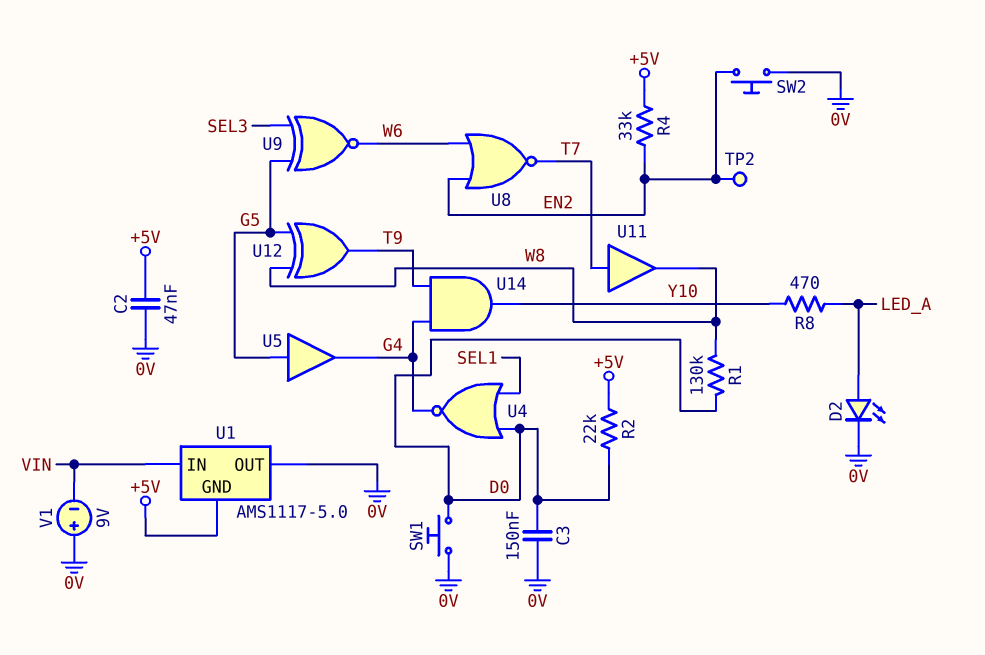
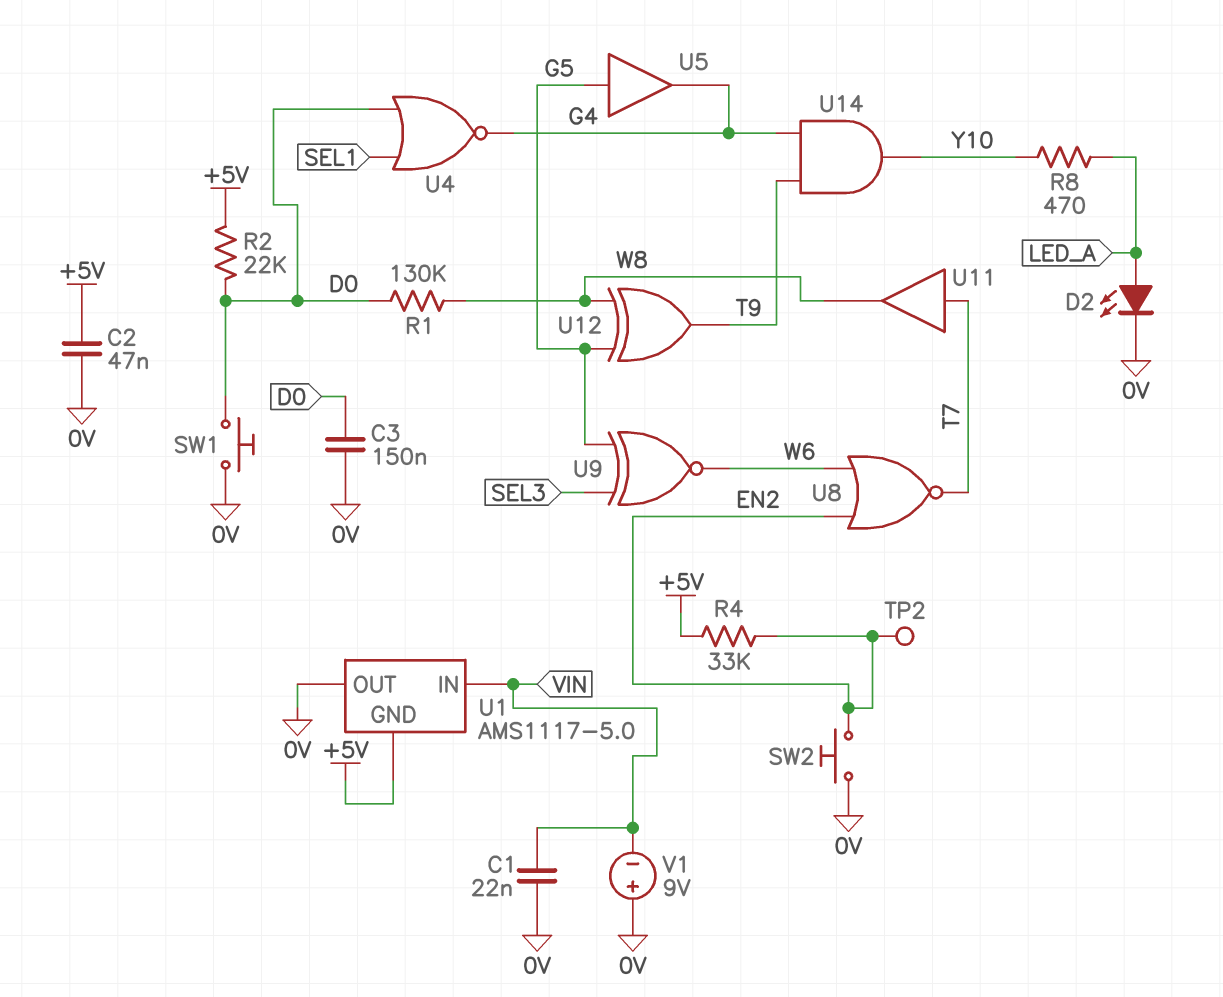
C1: none -> 22nF (0V, VIN)

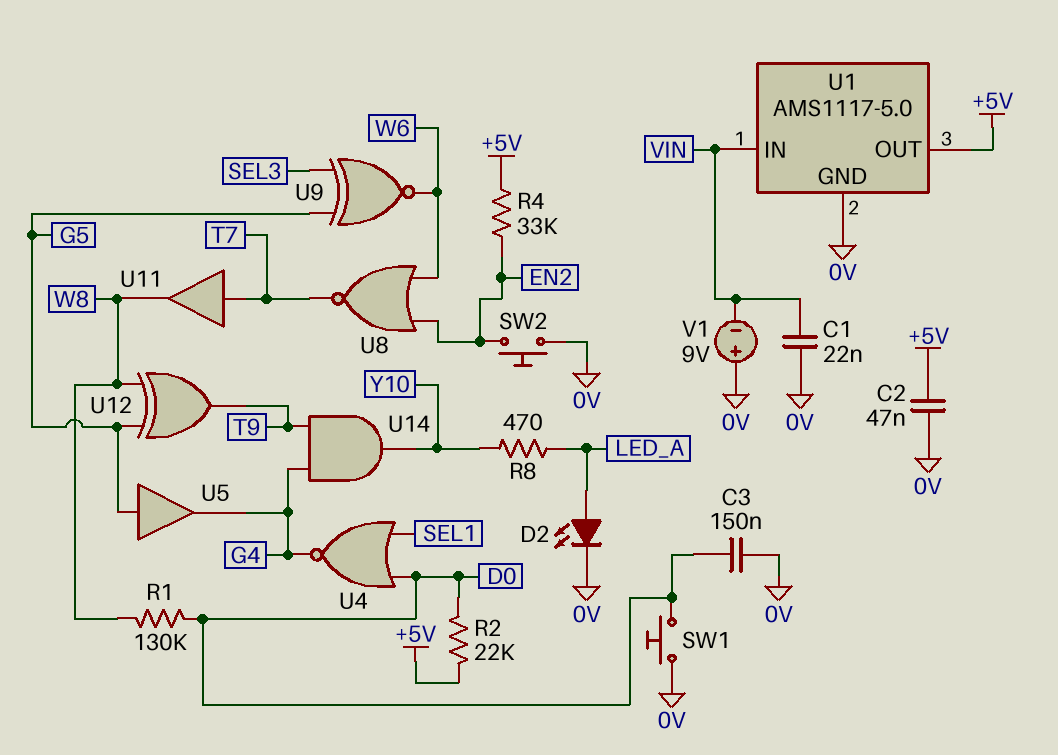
TP2: test point (EN2) -> none
U1 pin GND: +5V -> 0V
U1 pin OUT: 0V -> +5V

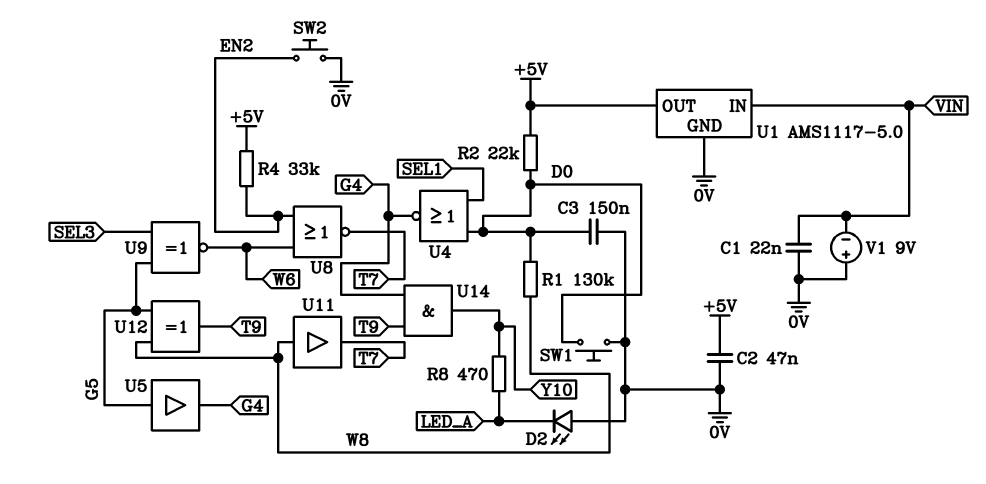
D2: LED (A LED_A, K 0V) -> LED (A 0V, K LED_A)
U11: buffer (in T7, out W8) -> buffer (in W8, out T7)

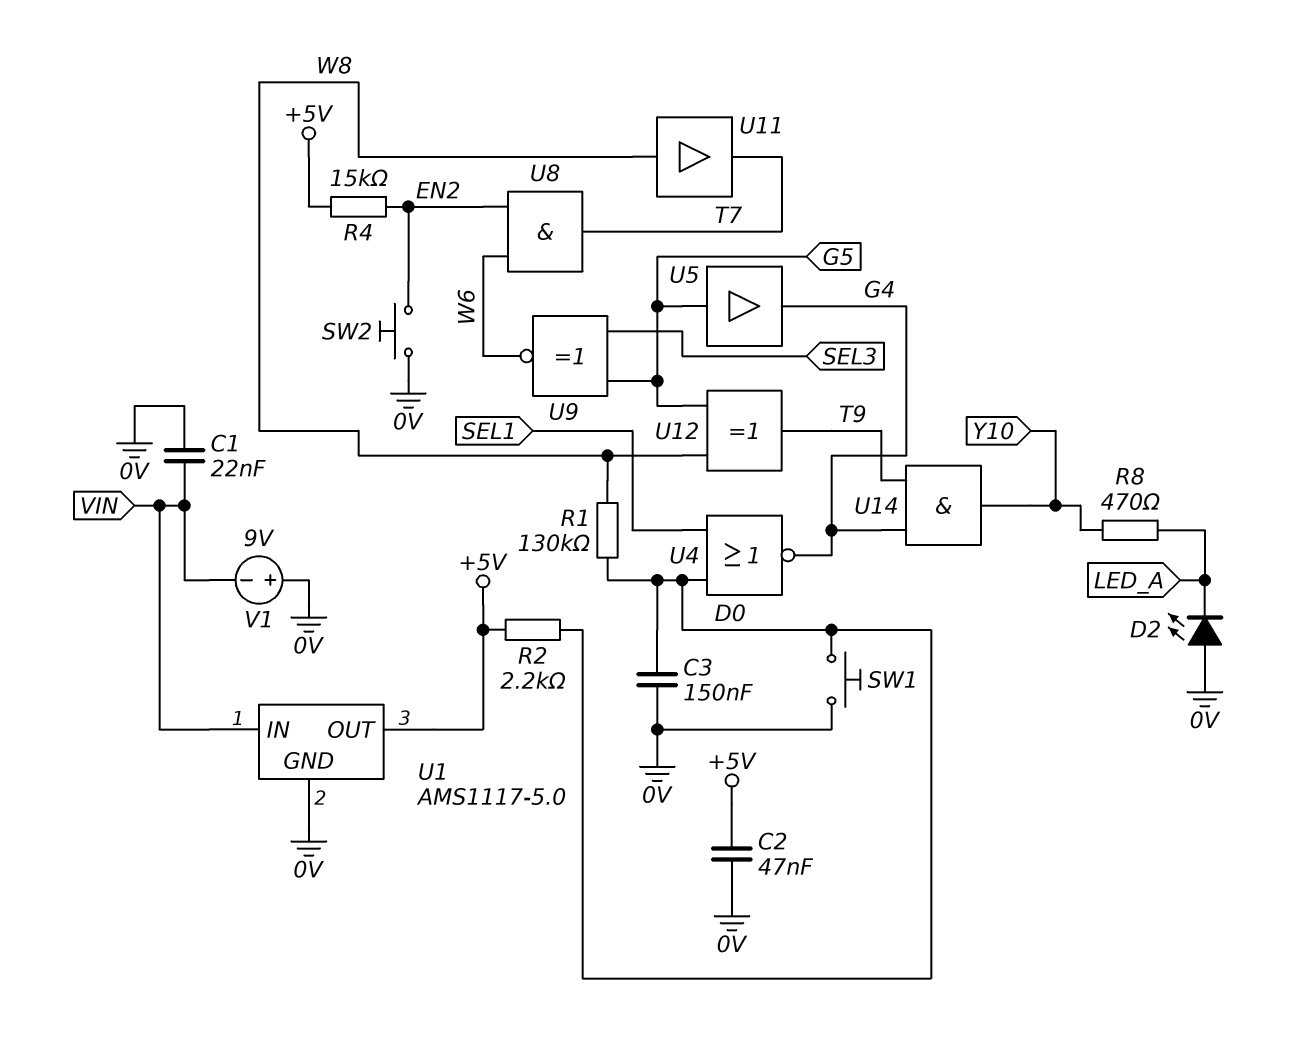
R2: 22k (+5V, D0) -> 2.2k (+5V, D0)
R4: 33k (+5V, EN2) -> 15k (+5V, EN2)
U8: NOR (in EN2, in W6, out T7) -> AND (in EN2, in W6, out T7)

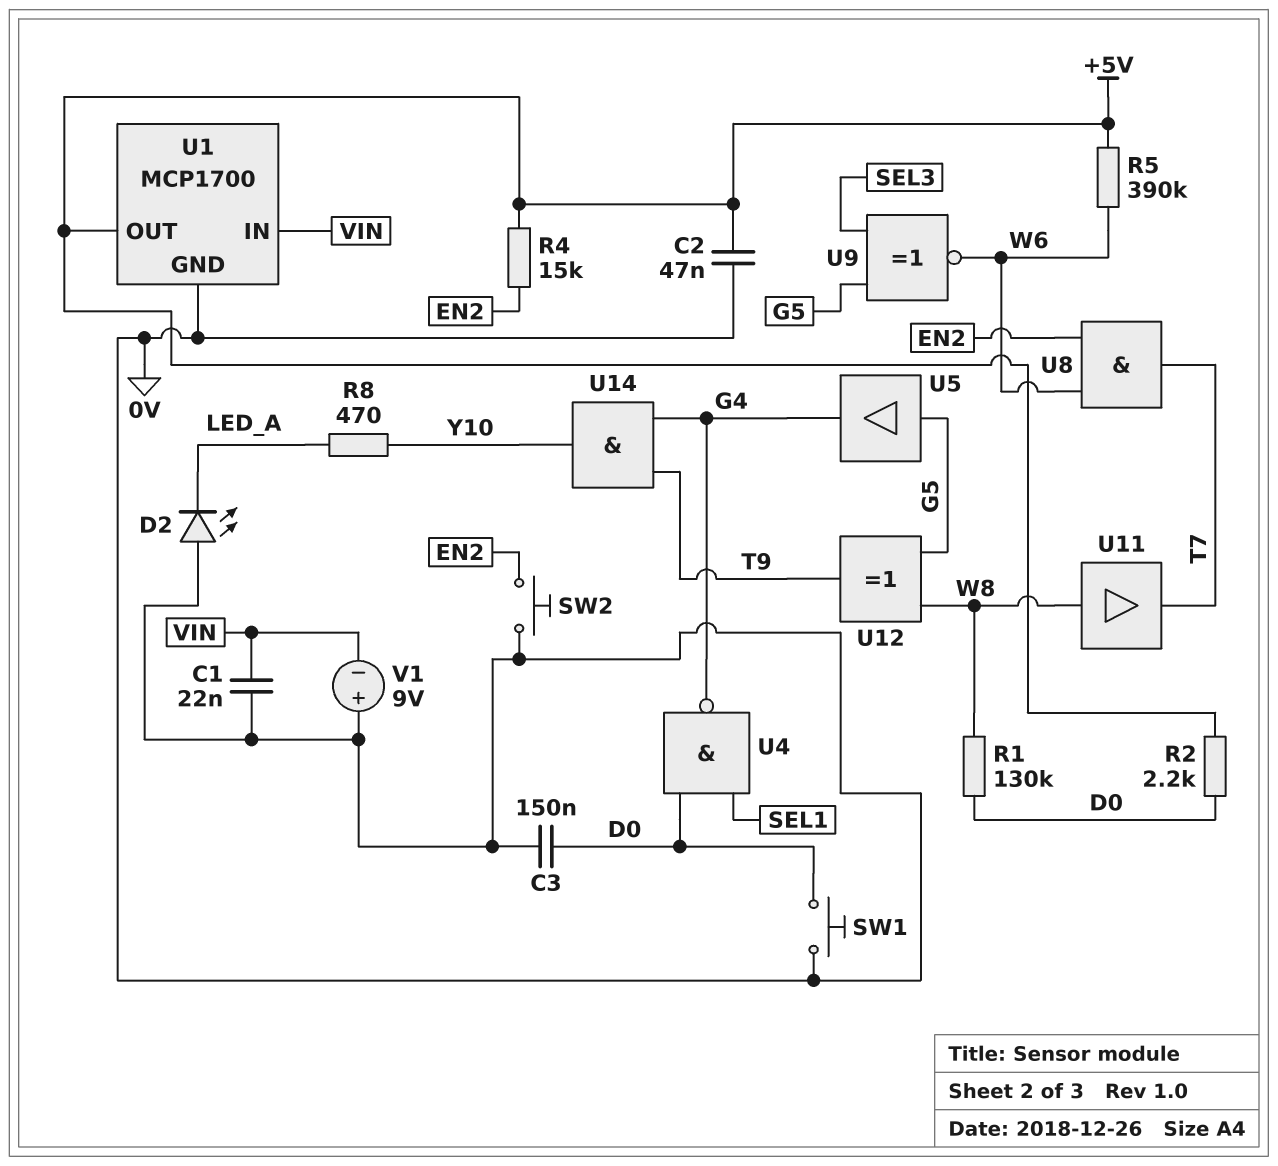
R5: none -> 390k (+5V, W6)
U1: AMS1117-5.0 -> MCP1700
U4: NOR (in D0, in SEL1, out G4) -> NAND (in D0, in SEL1, out G4)

